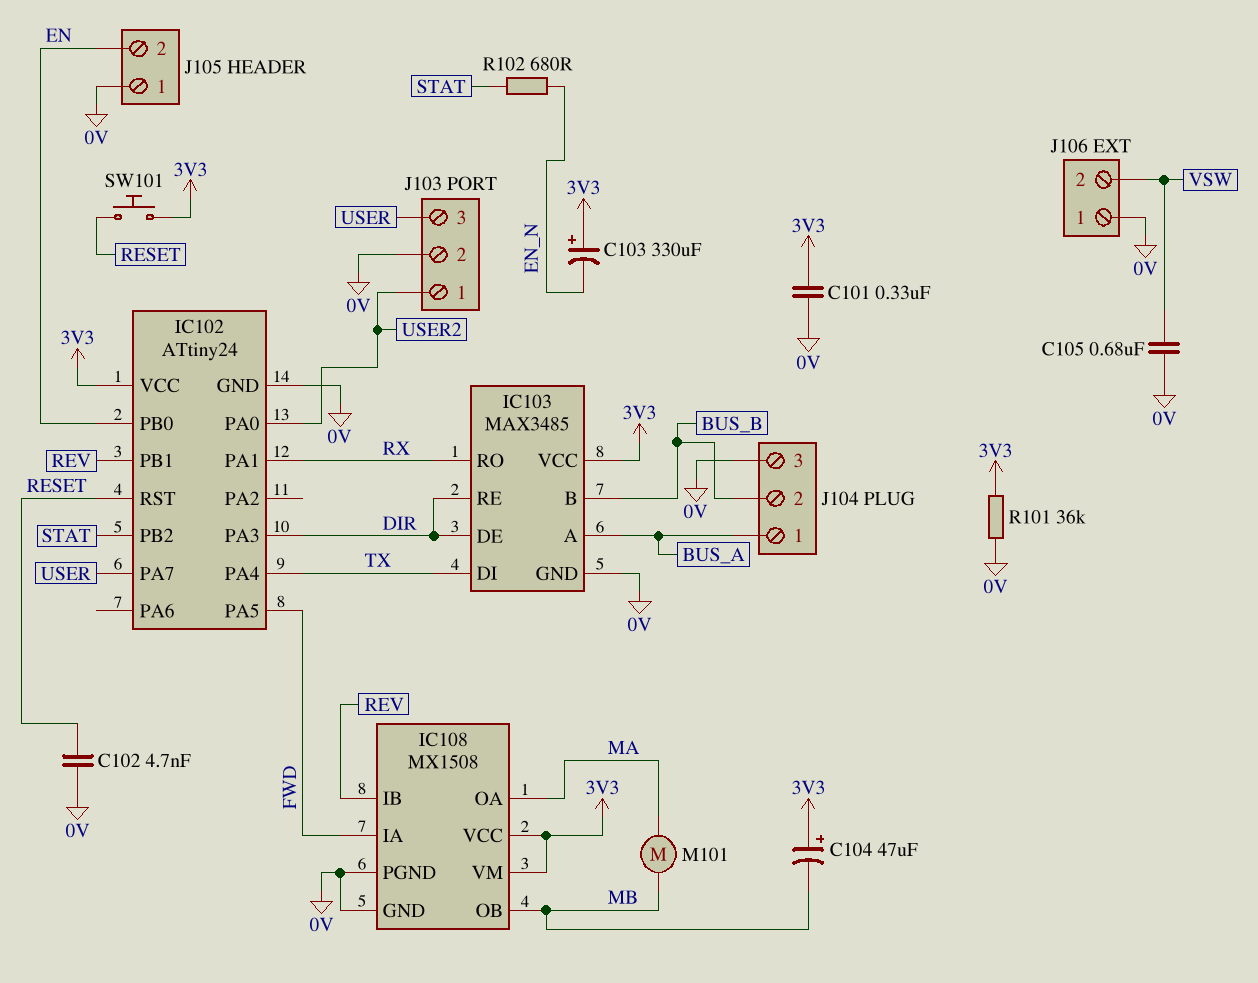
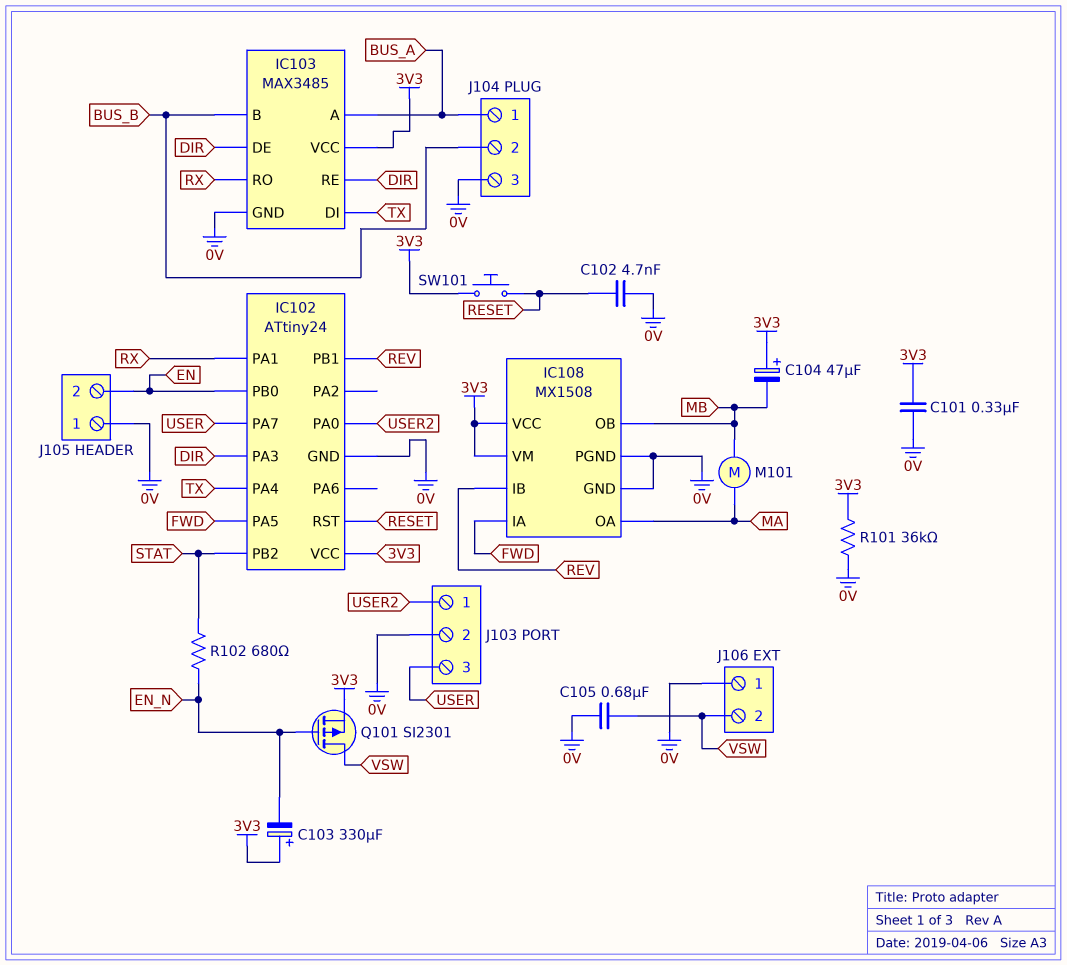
Q101: none -> PMOS SI2301 (G EN_N, D VSW, S 3V3)

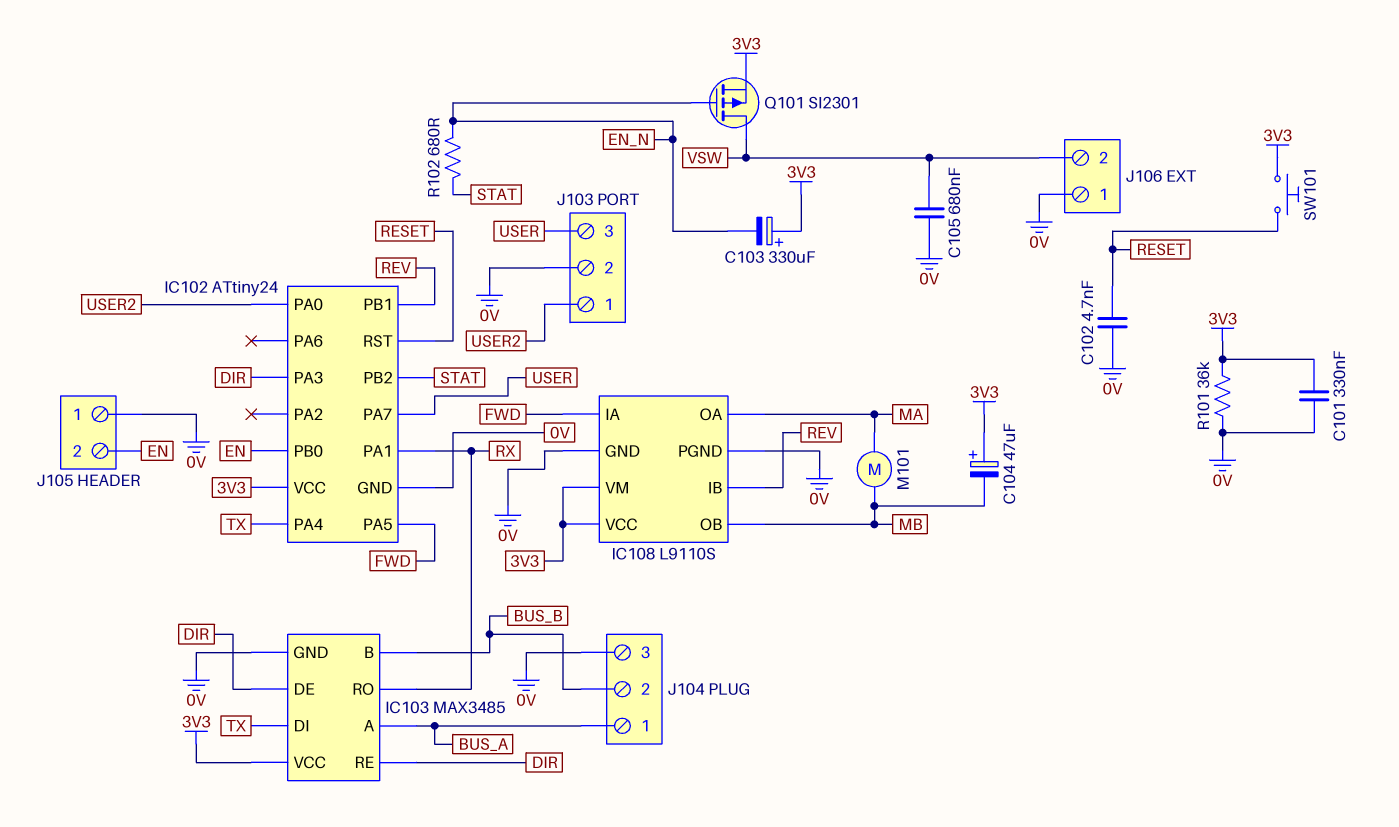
IC108: MX1508 -> L9110S

